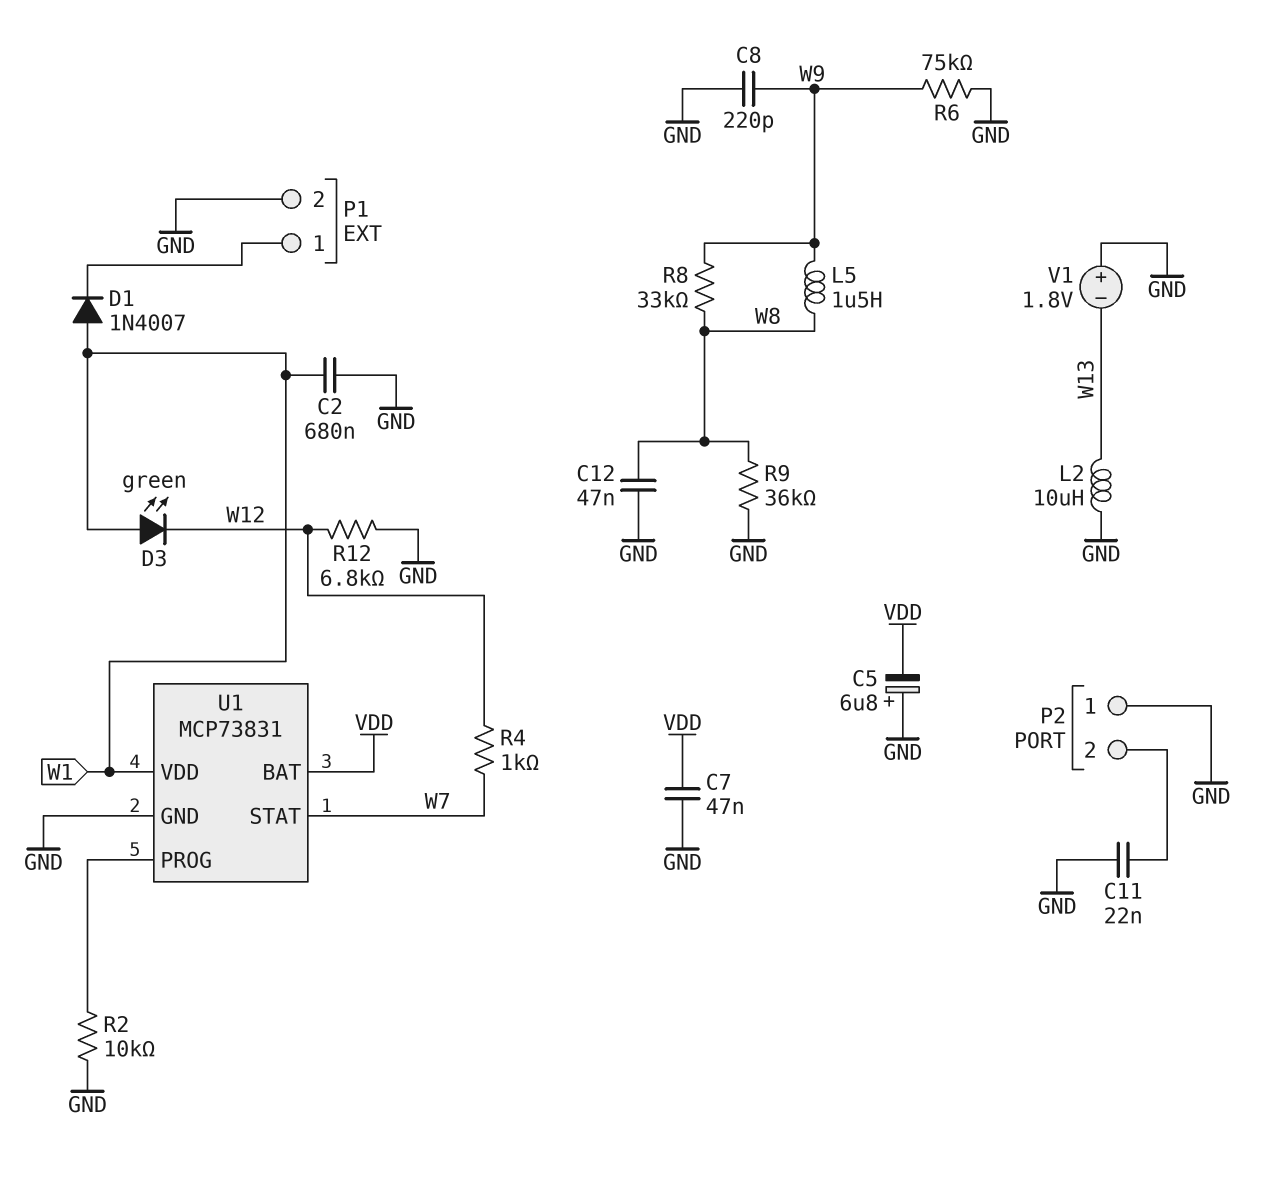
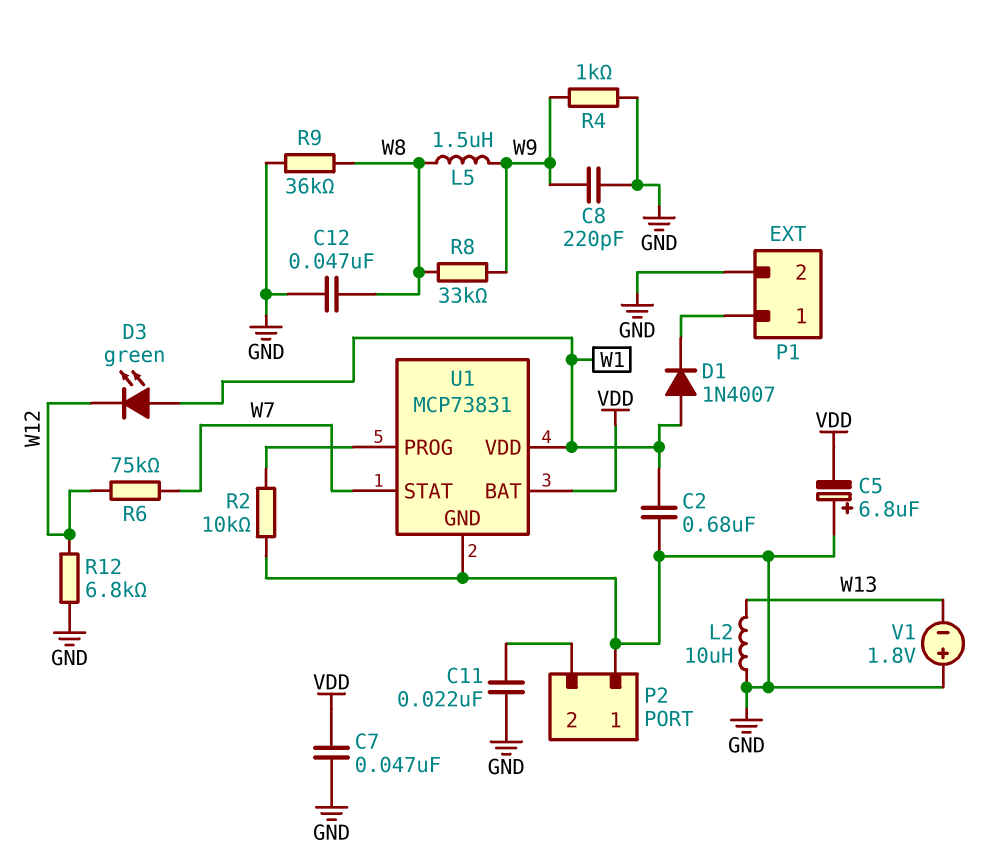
R4: 1k (W7, W12) -> 1k (GND, W9)
R6: 75k (GND, W9) -> 75k (W7, W12)

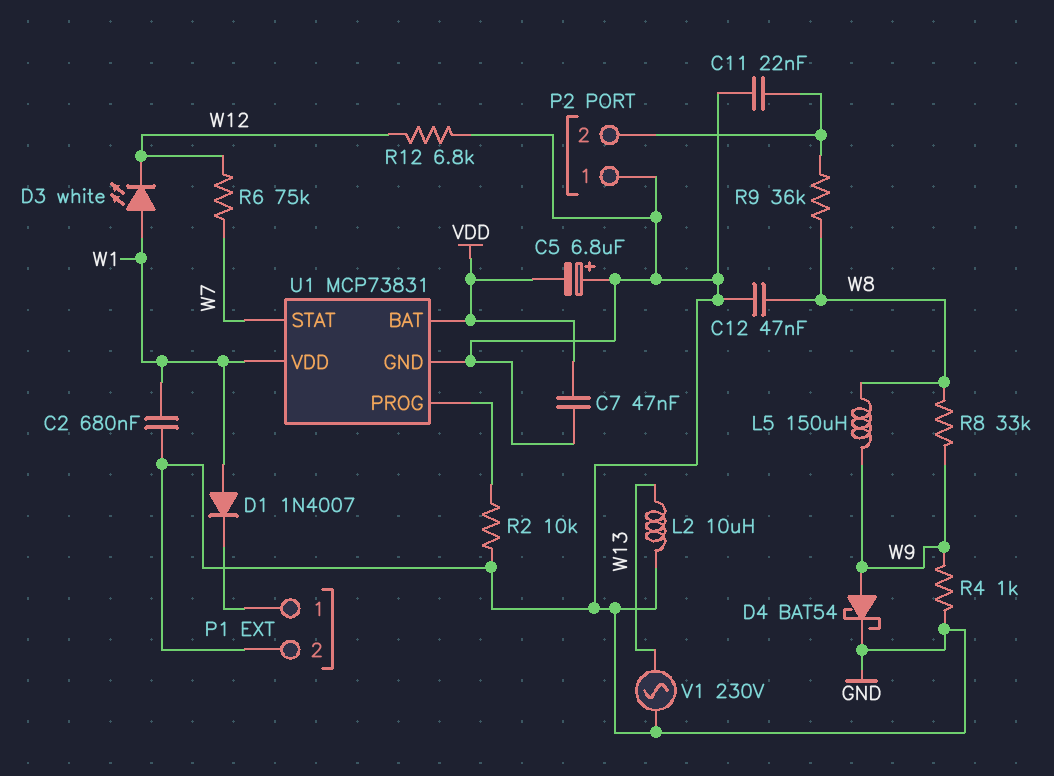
C8: 220pF (GND, W9) -> none
D3: LED green (A W1, K W12) -> LED white (A W1, K W12)
D4: none -> schottky BAT54 (A W9, K GND)
L5: 1.5uH (W8, W9) -> 150uH (W8, W9)
R9: 36k (GND, W8) -> 36k (P2/2, W8)
V1: 1.8V (plus GND, minus W13) -> AC 230V (GND, W13)

